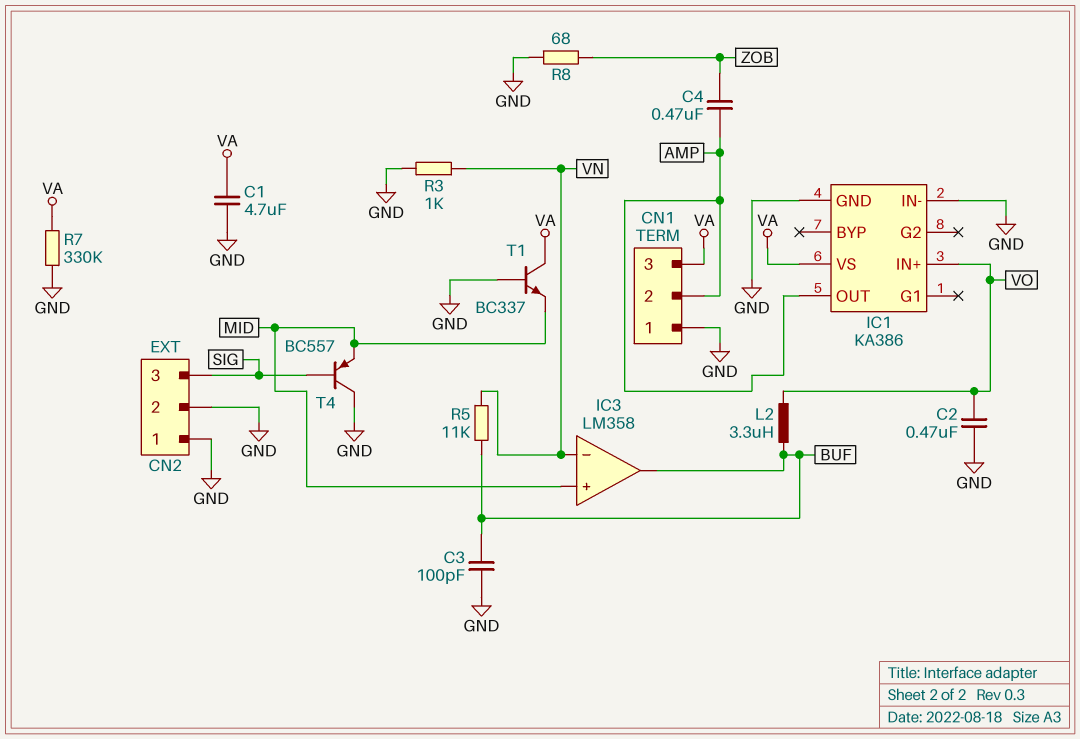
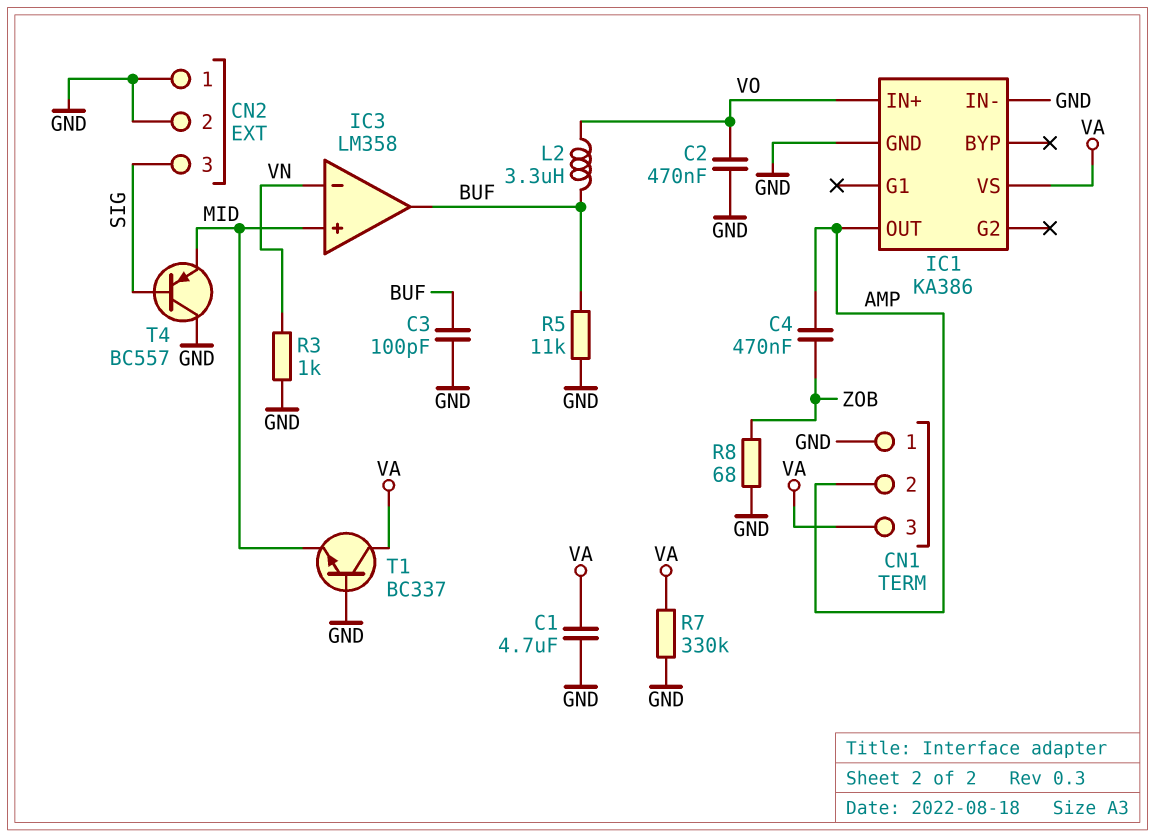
R5: 11k (BUF, VN) -> 11k (BUF, GND)

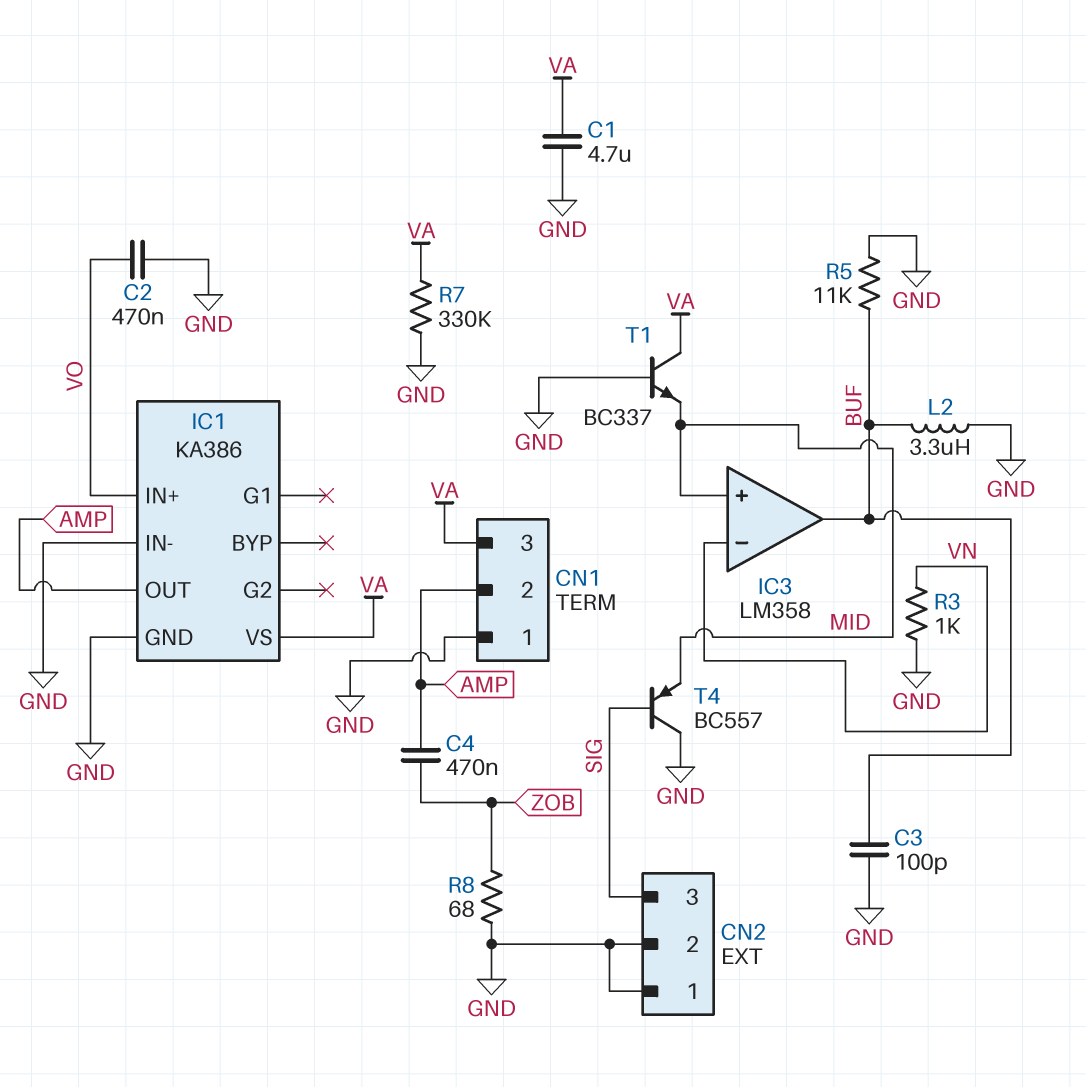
L2: 3.3uH (BUF, VO) -> 3.3uH (BUF, GND)

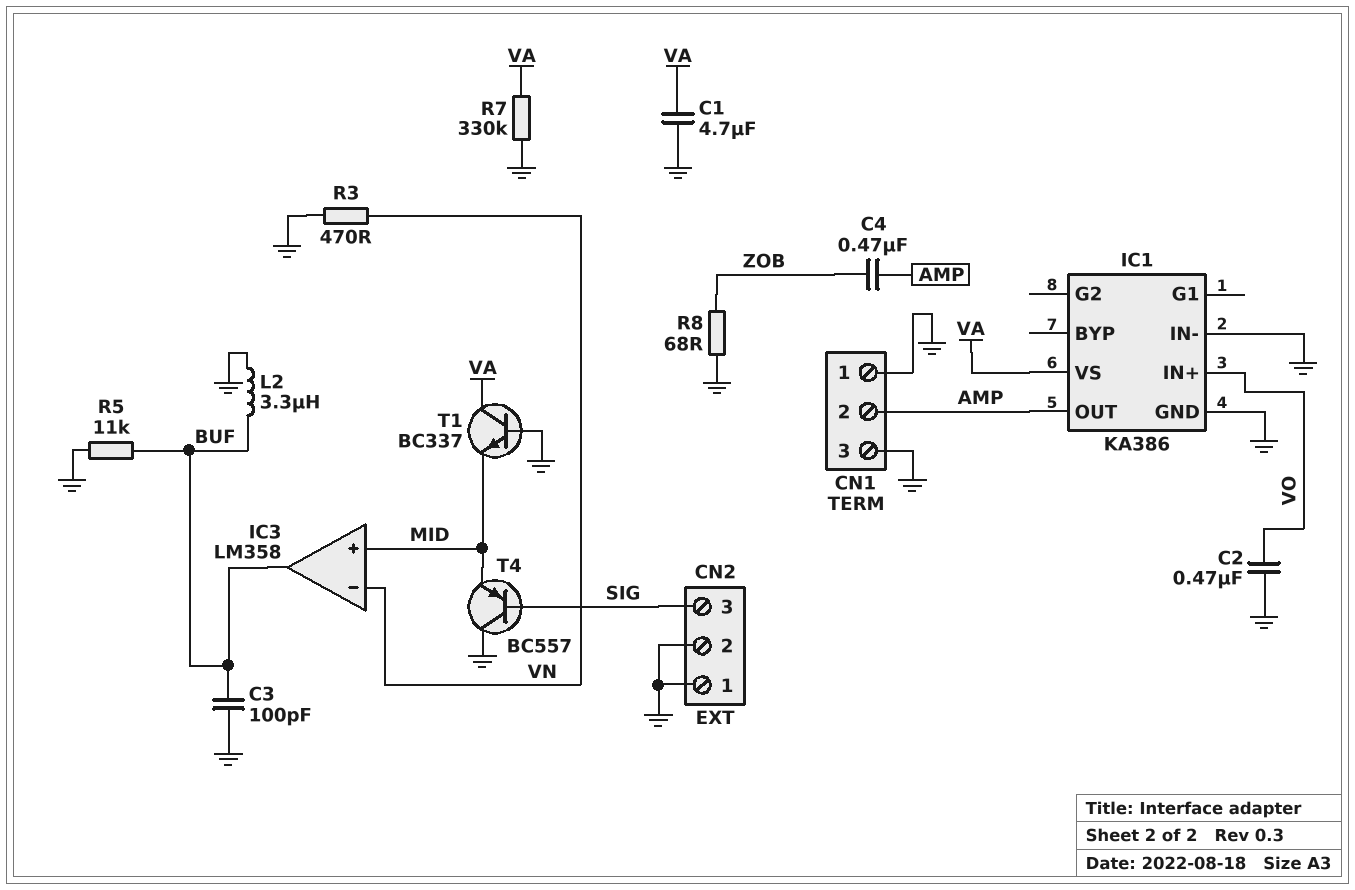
CN1 pin 3: VA -> GND
R3: 1k (GND, VN) -> 470 (GND, VN)

